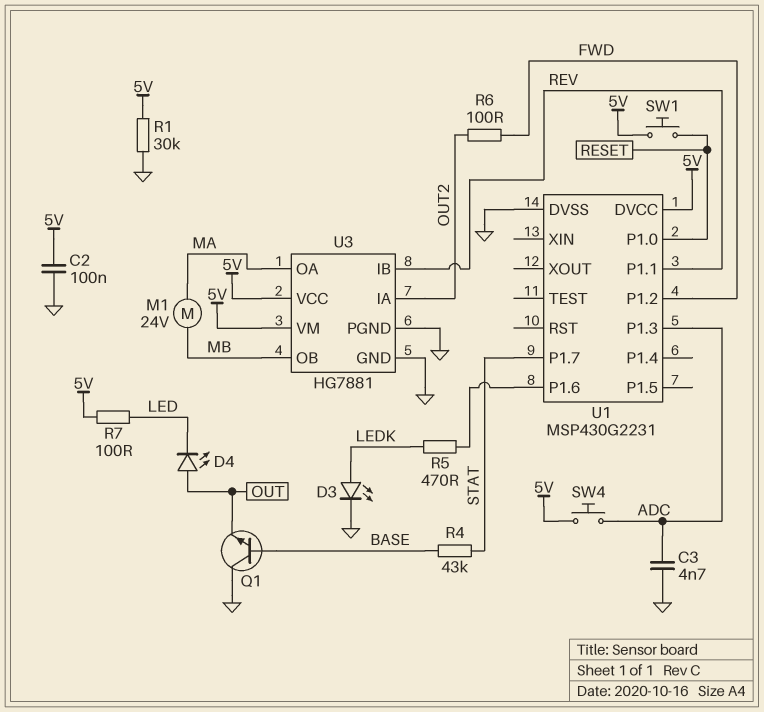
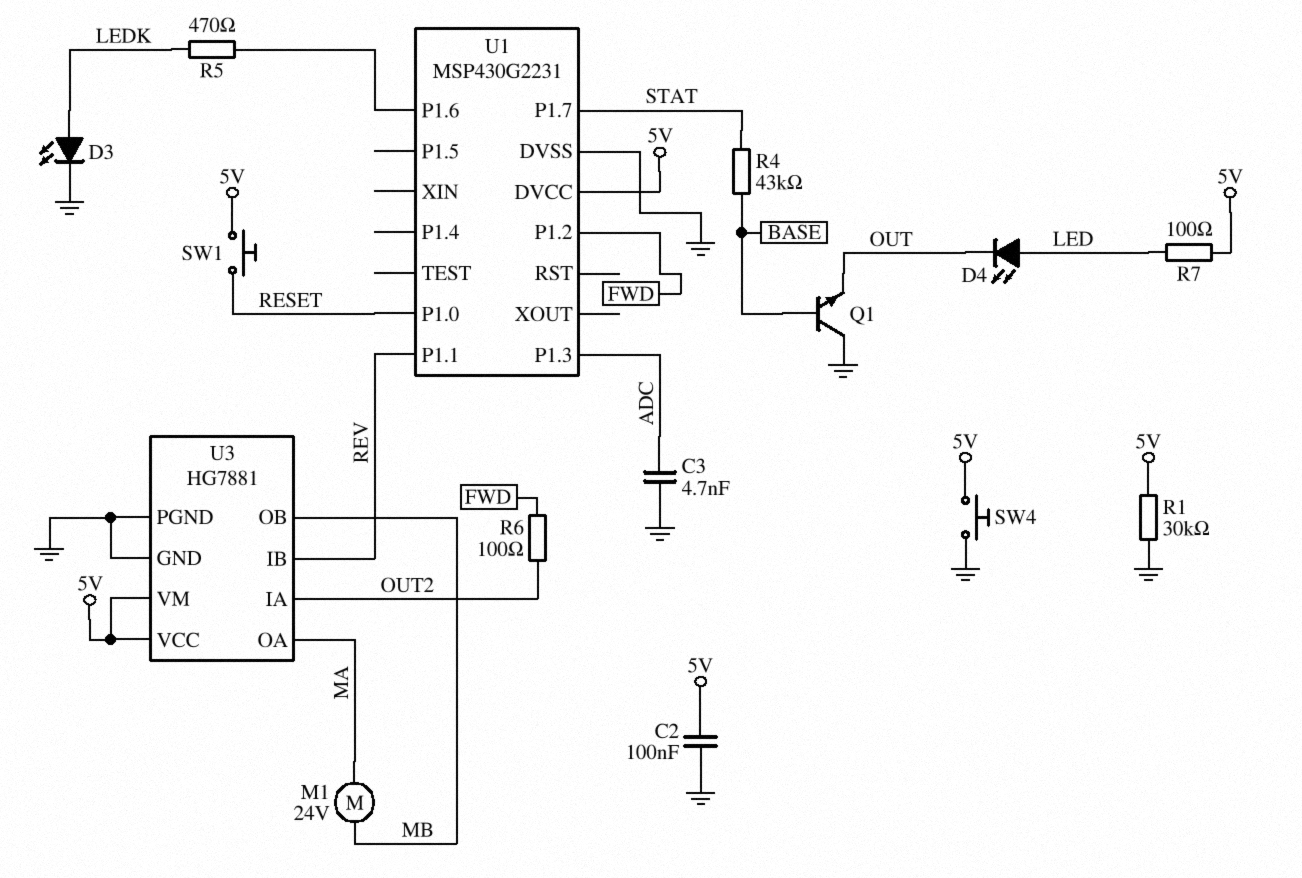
D4: LED (A OUT, K LED) -> LED (A LED, K OUT)
SW4: button (5V, ADC) -> button (5V, GND)

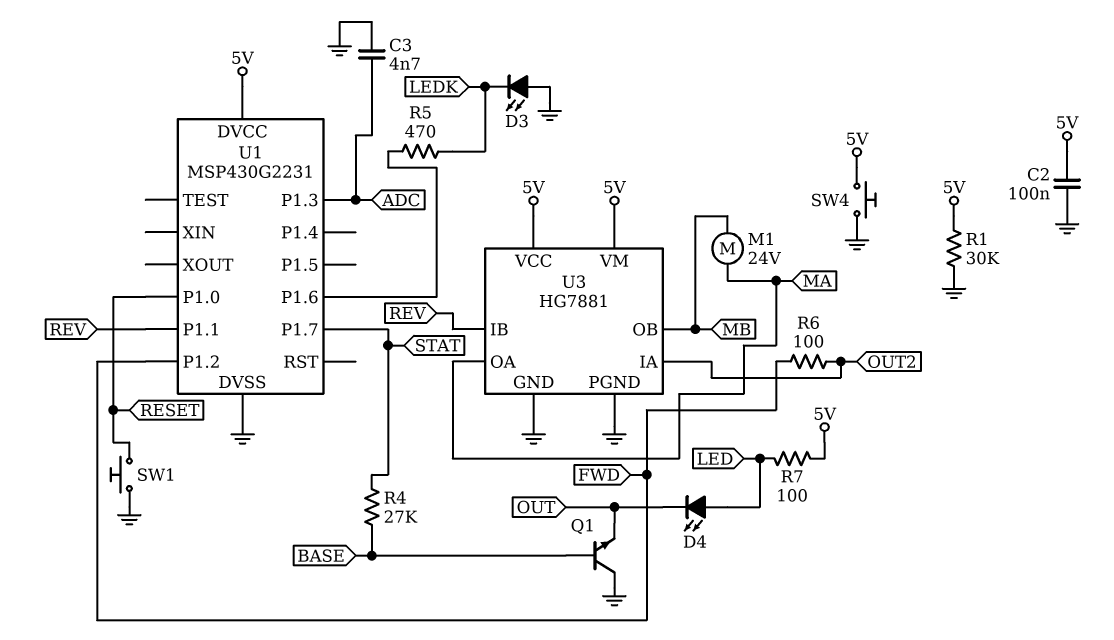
D3: LED (A LEDK, K GND) -> LED (A GND, K LEDK)
R4: 43k (BASE, STAT) -> 27k (BASE, STAT)
SW1: button (5V, RESET) -> button (GND, RESET)

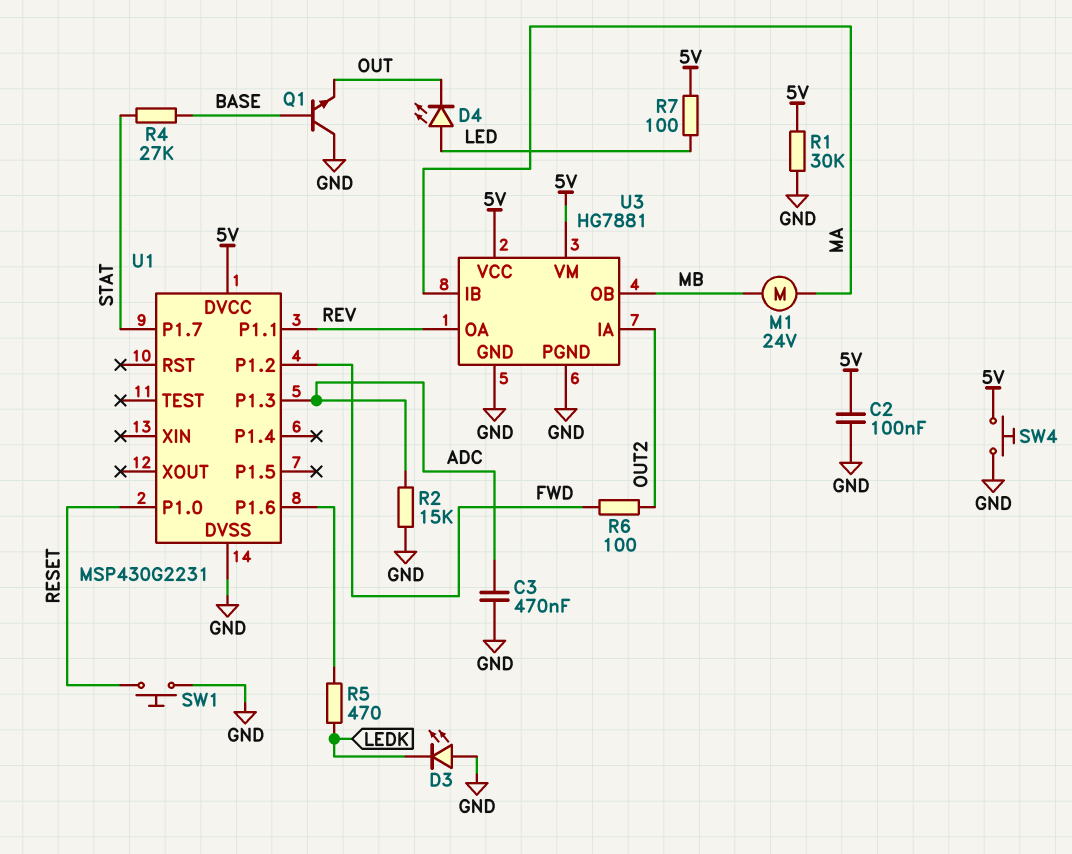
C3: 4.7nF (ADC, GND) -> 470nF (ADC, GND)
R2: none -> 15k (ADC, GND)
U3 pin IB: REV -> MA
U3 pin OA: MA -> REV

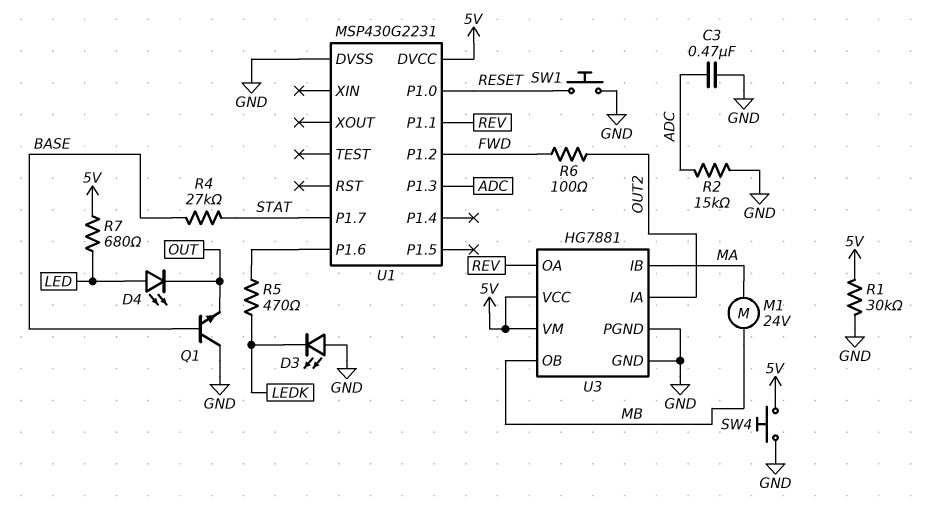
C2: 100nF (5V, GND) -> none
R7: 100 (5V, LED) -> 680 (5V, LED)

